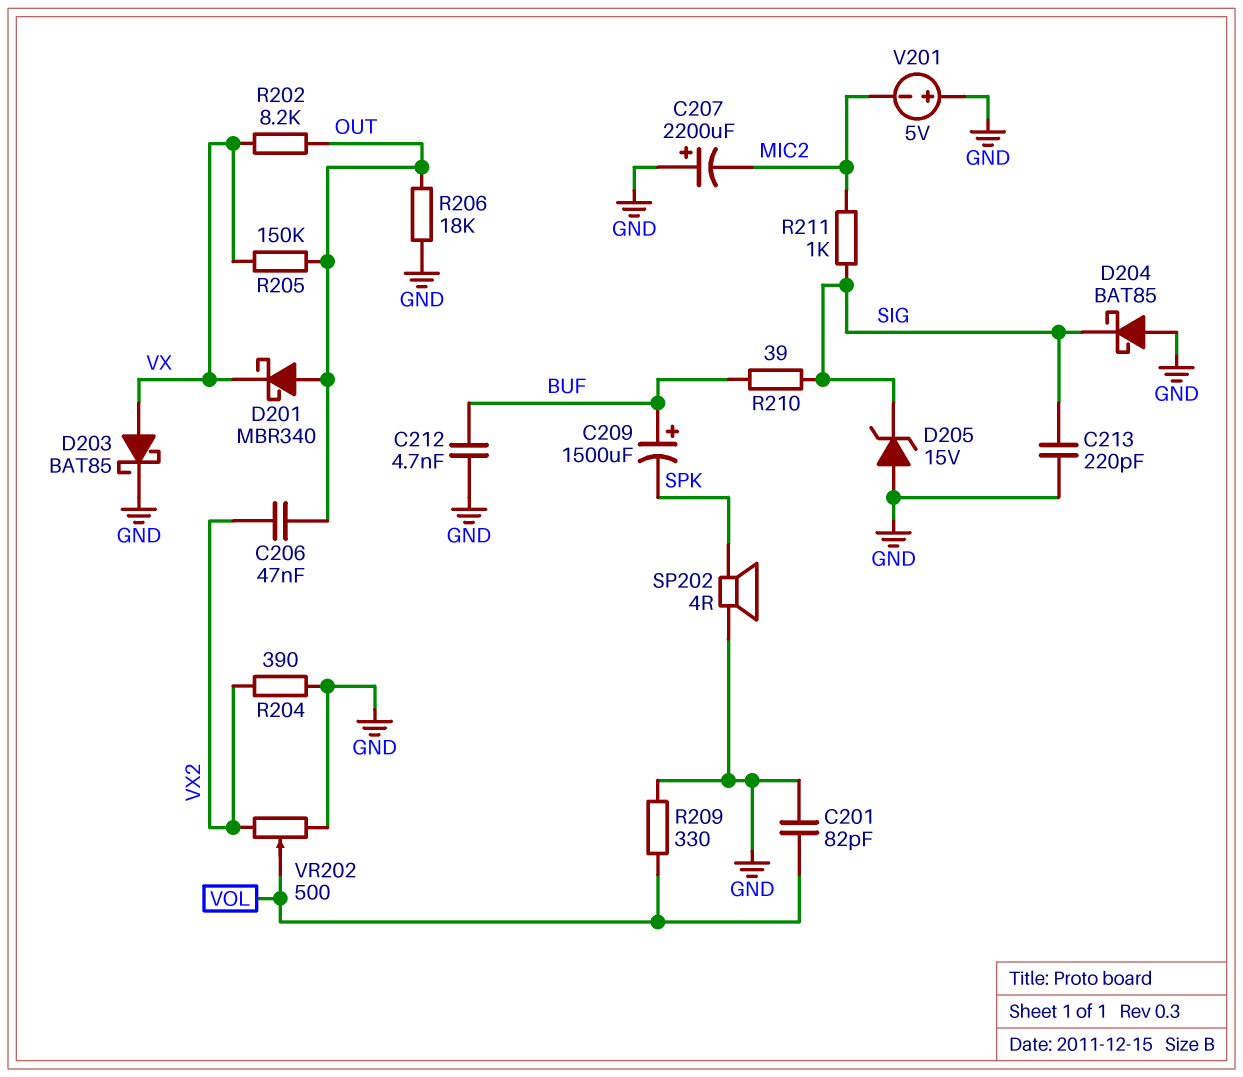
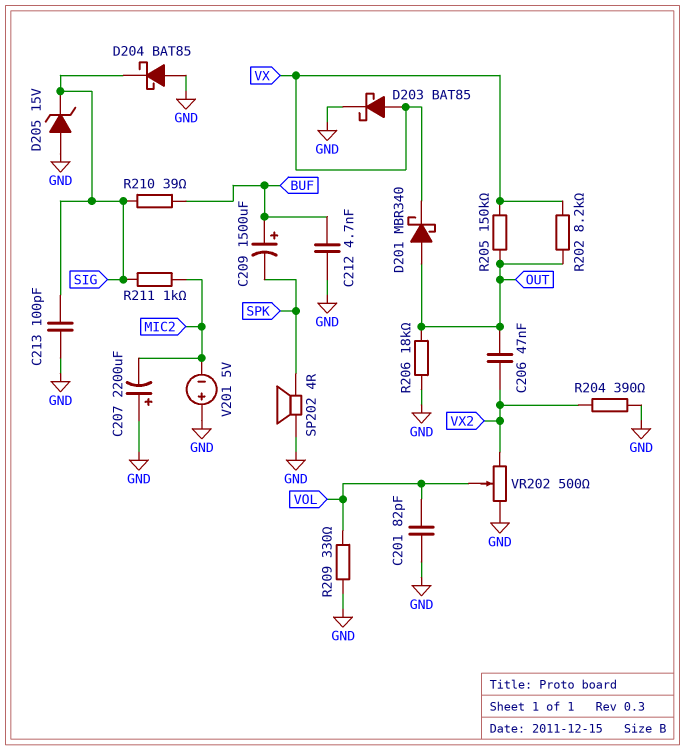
C213: 220pF (GND, SIG) -> 100pF (GND, SIG)

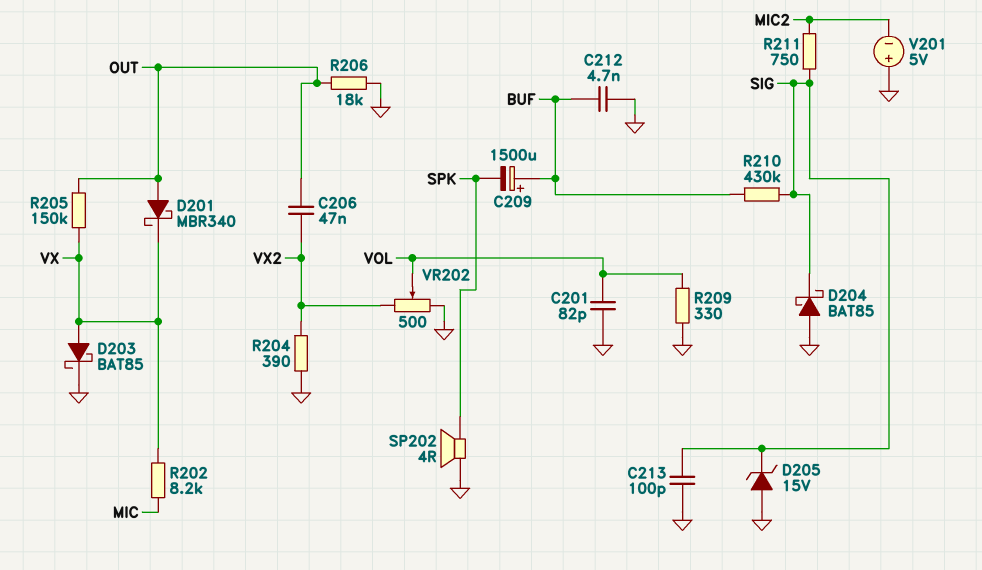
C207: 2200uF (plus GND, minus MIC2) -> none
R202: 8.2k (OUT, VX) -> 8.2k (MIC, VX)
R210: 39 (BUF, SIG) -> 430k (BUF, SIG)
R211: 1k (MIC2, SIG) -> 750 (MIC2, SIG)

